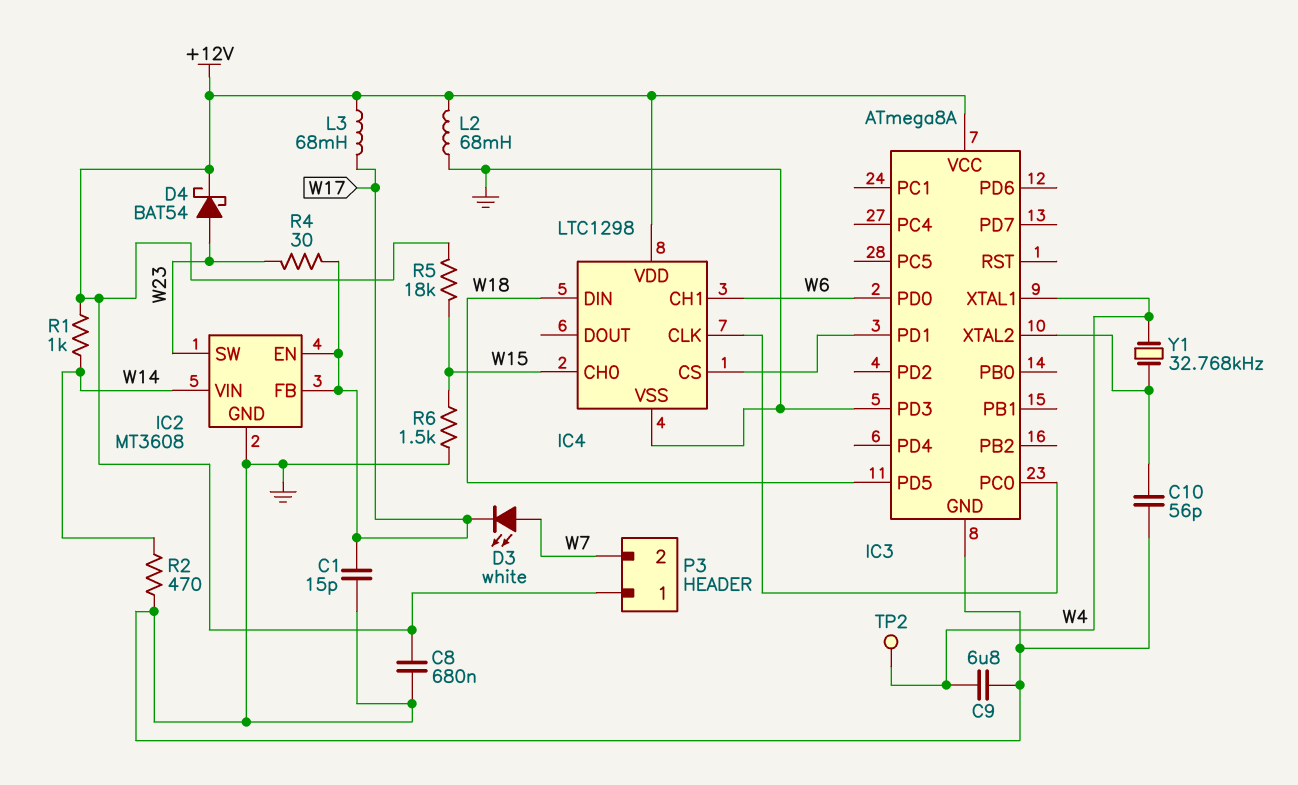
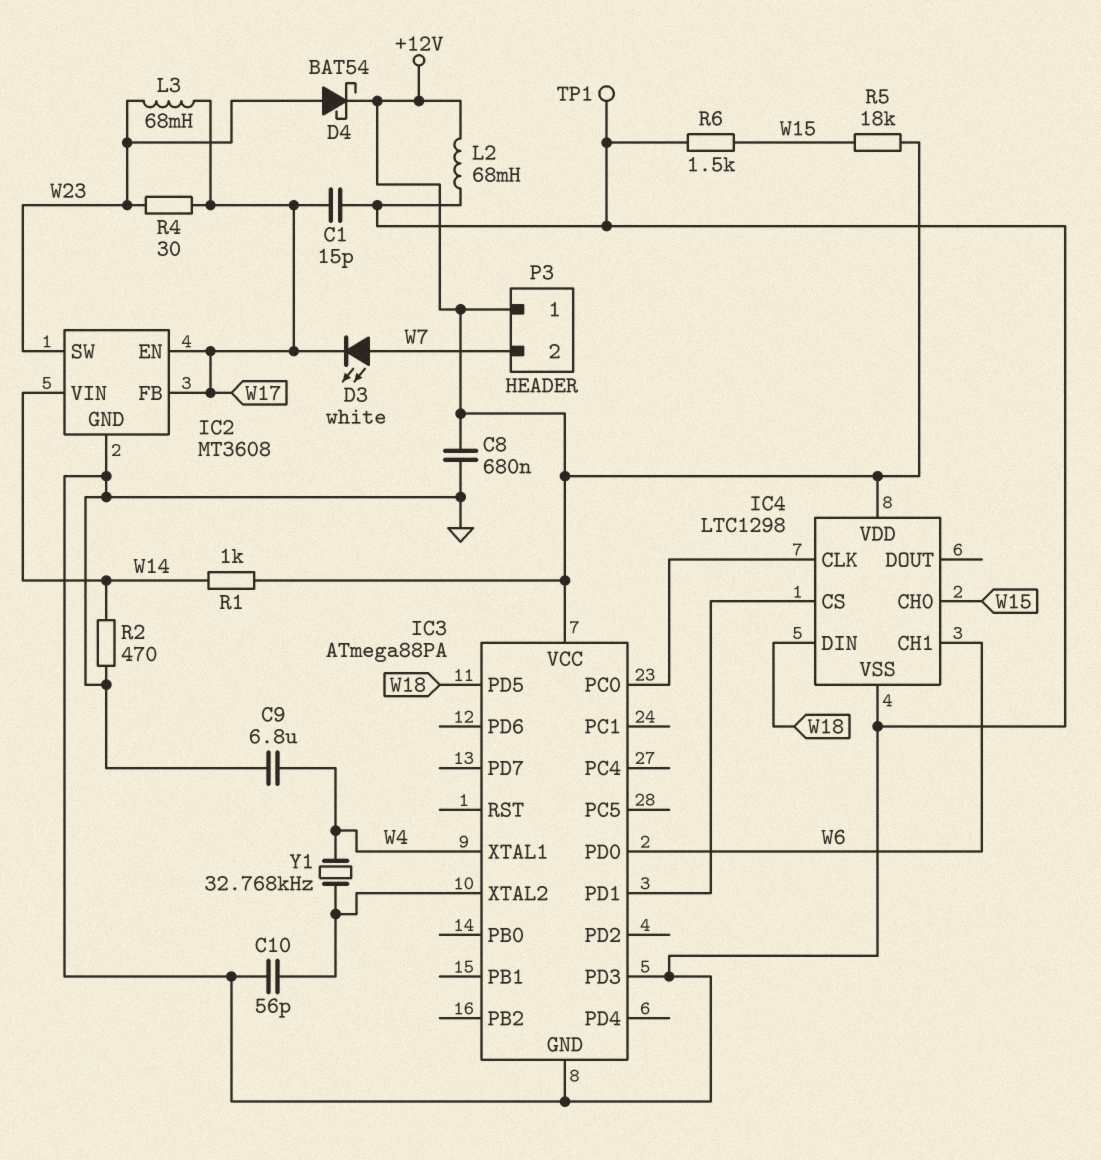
IC3: ATmega8A -> ATmega88PA
L3: 68mH (+12V, W17) -> 68mH (W17, W23)
TP1: none -> test point (GND)
TP2: test point (W4) -> none

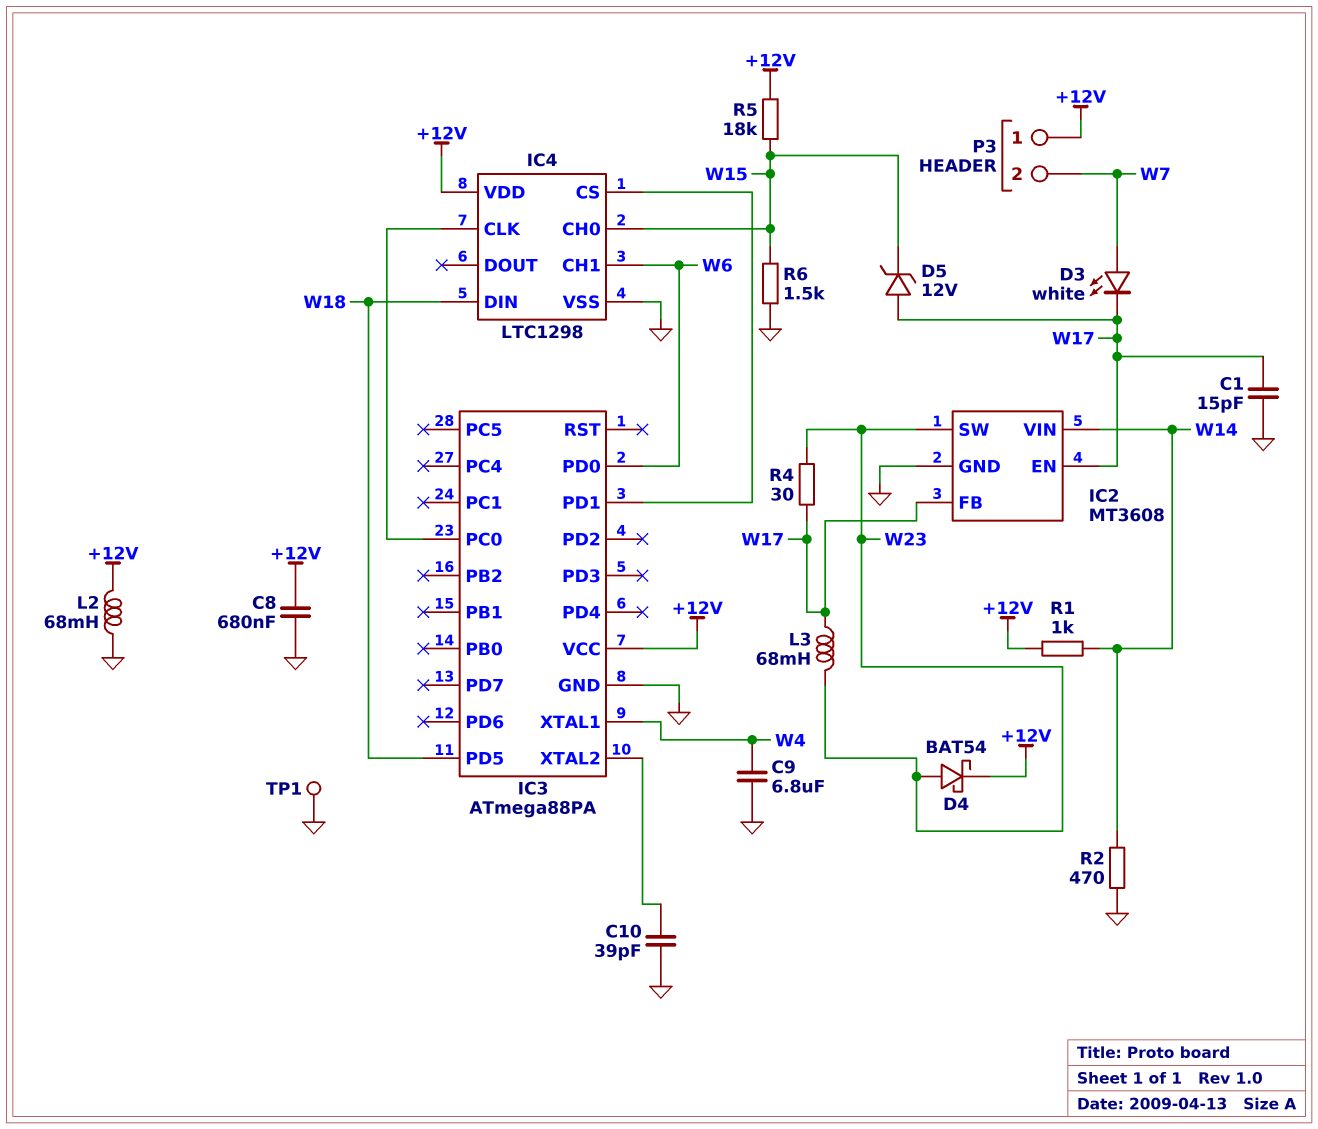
C10: 56pF (GND, IC3/XTAL2) -> 39pF (GND, IC3/XTAL2)
D5: none -> zener 12V (A W17, K W15)
IC3 pin PD3: GND -> none
Y1: 32.768kHz (IC3/XTAL2, W4) -> none

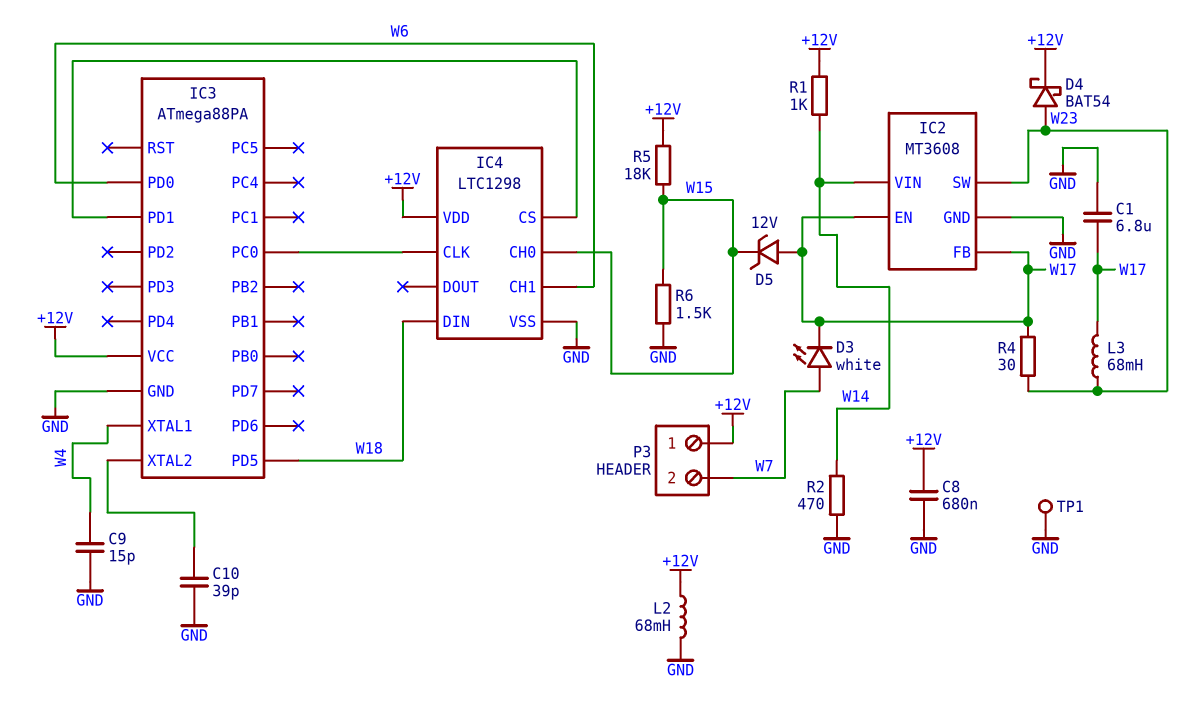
C1: 15pF (GND, W17) -> 6.8uF (GND, W17)
C9: 6.8uF (GND, W4) -> 15pF (GND, W4)

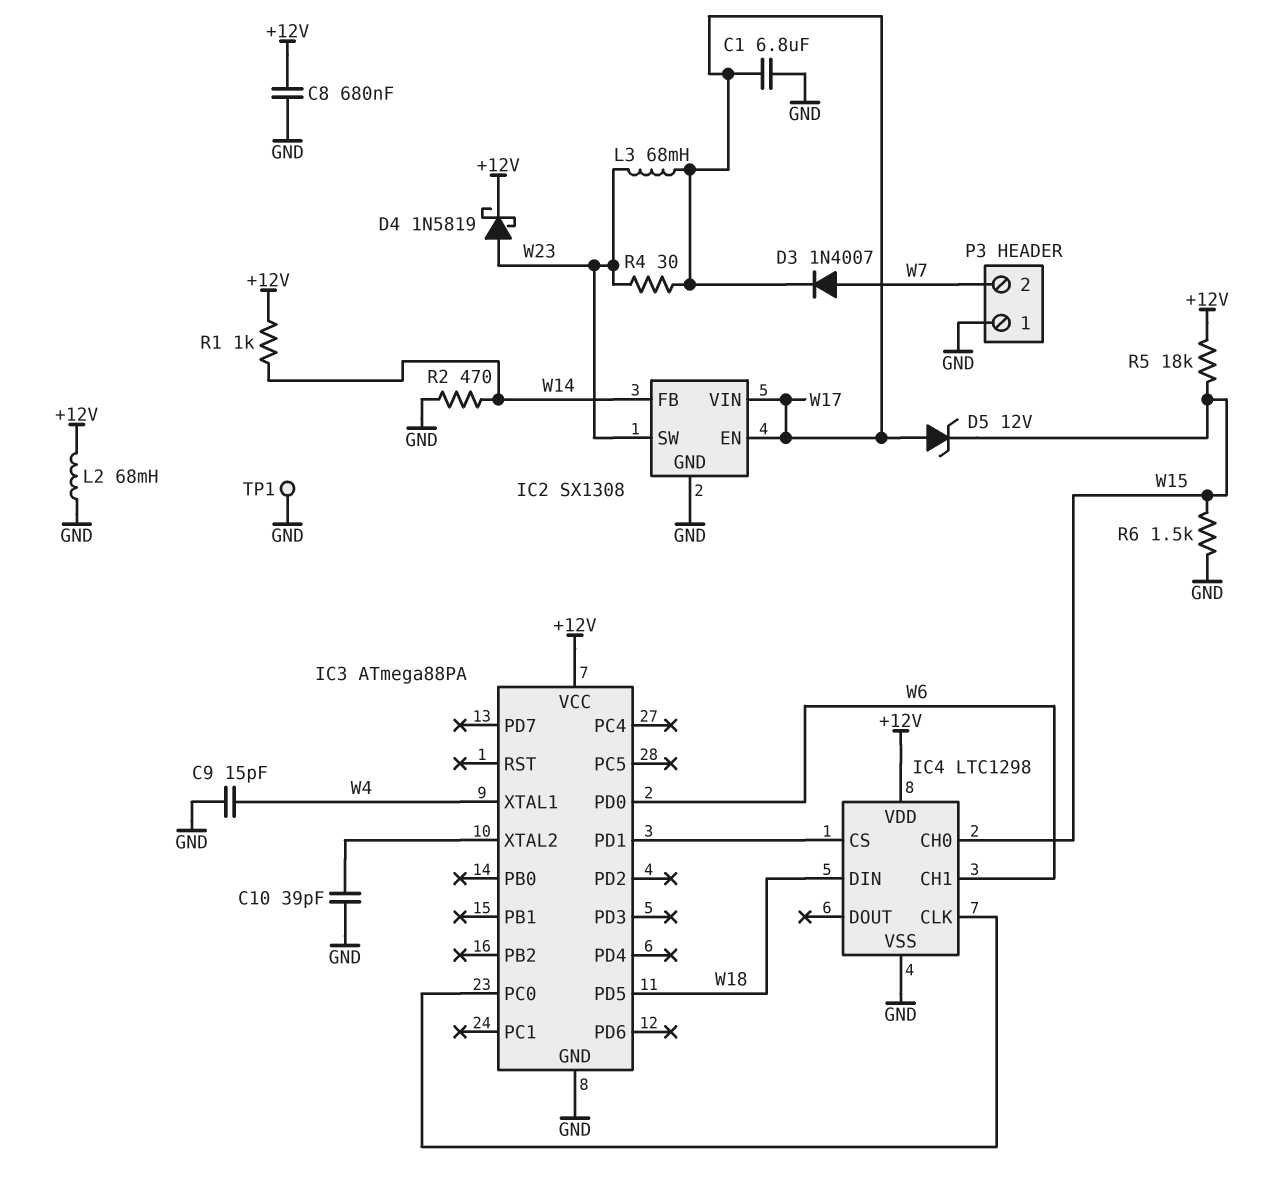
D3: LED white (A W7, K W17) -> diode 1N4007 (A W7, K W17)
D4: schottky BAT54 (A W23, K +12V) -> schottky 1N5819 (A W23, K +12V)
IC2: MT3608 -> SX1308
IC2 pin FB: W17 -> W14
IC2 pin VIN: W14 -> W17
P3 pin 1: +12V -> GND

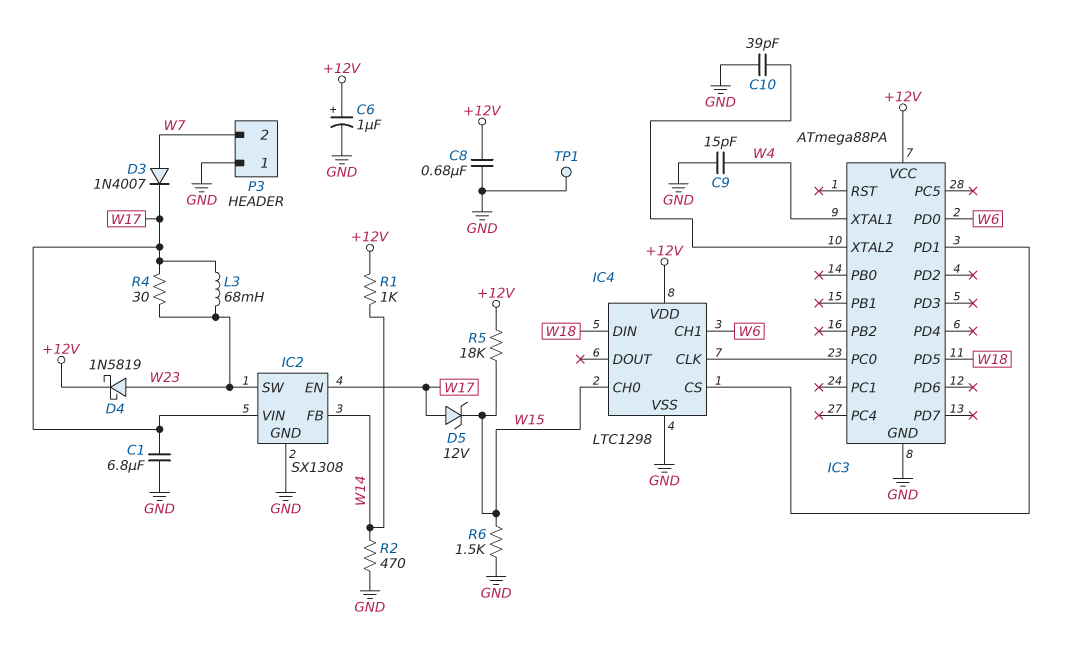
C6: none -> 1uF (plus +12V, minus GND)
L2: 68mH (+12V, GND) -> none

